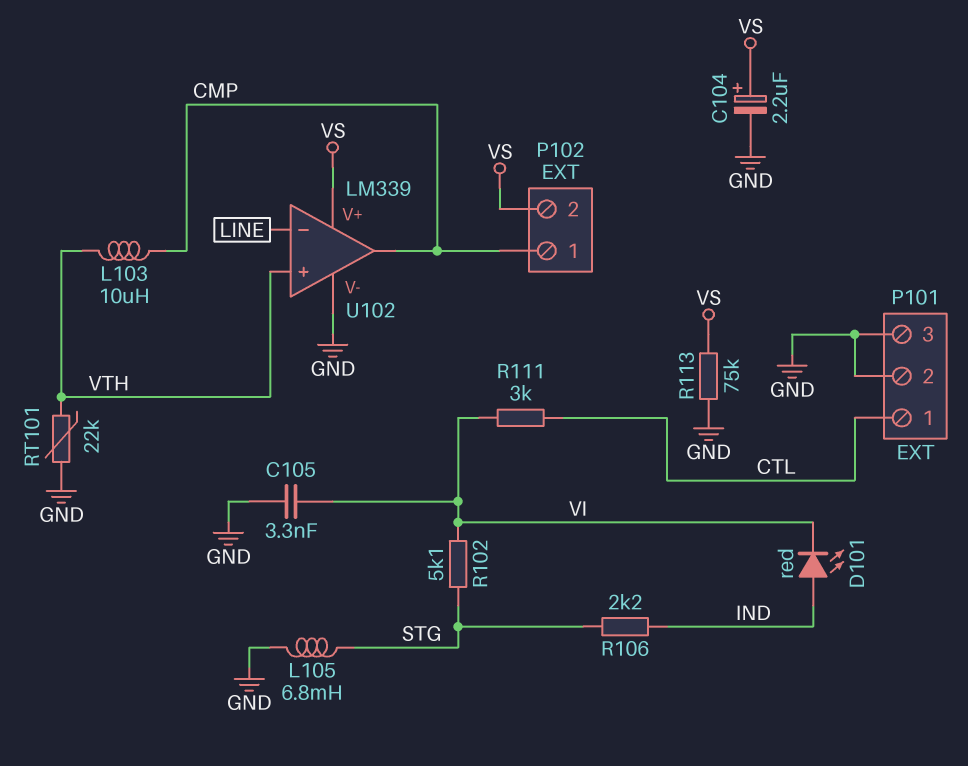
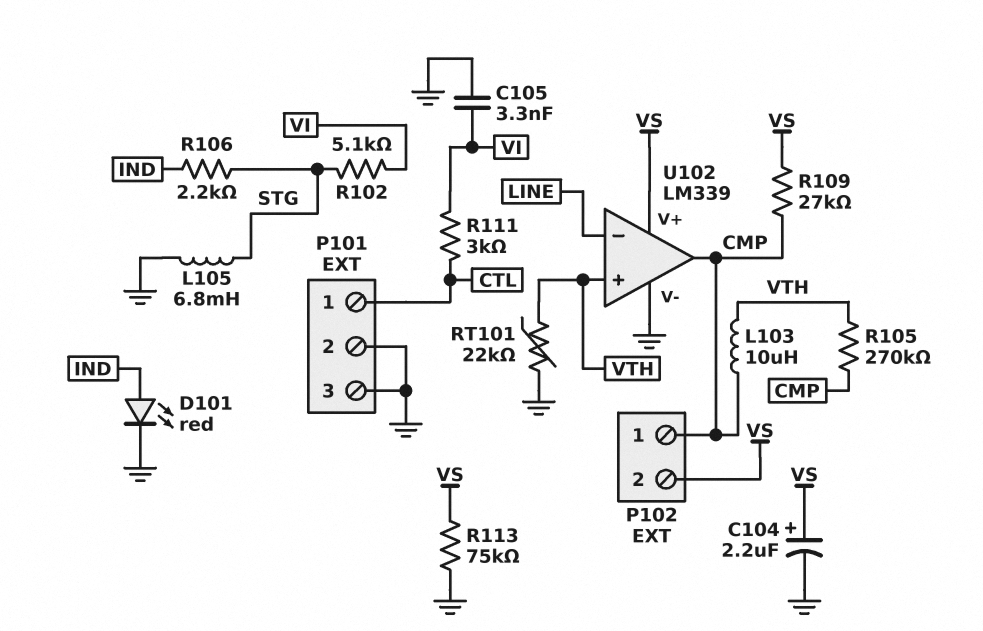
D101: LED red (A IND, K VI) -> LED red (A IND, K GND)
R105: none -> 270k (CMP, VTH)
R109: none -> 27k (CMP, VS)

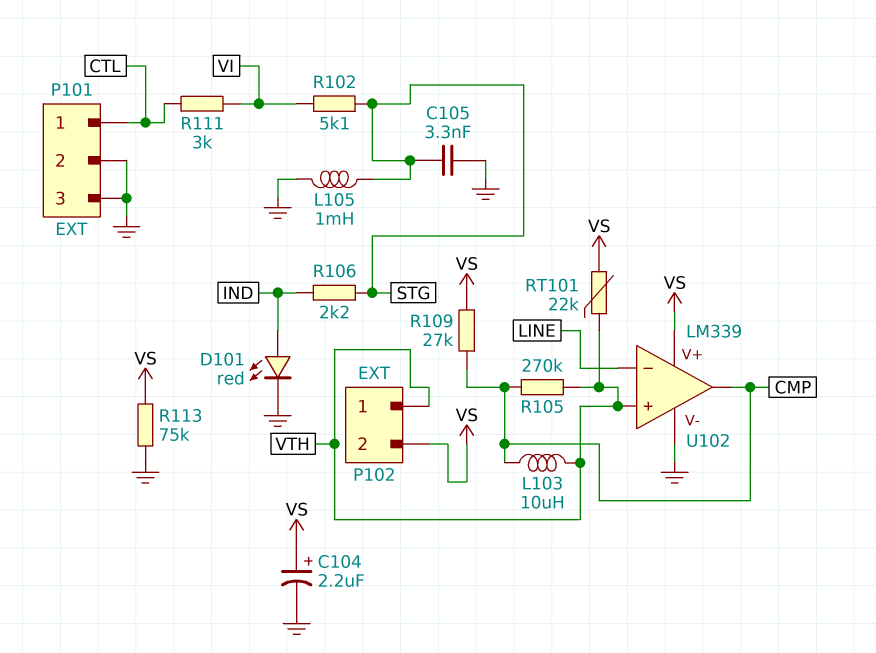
C105: 3.3nF (GND, VI) -> 3.3nF (GND, STG)
L105: 6.8mH (GND, STG) -> 1mH (GND, STG)
P102 pin 1: CMP -> VTH
RT101: 22k (GND, VTH) -> 22k (VS, VTH)

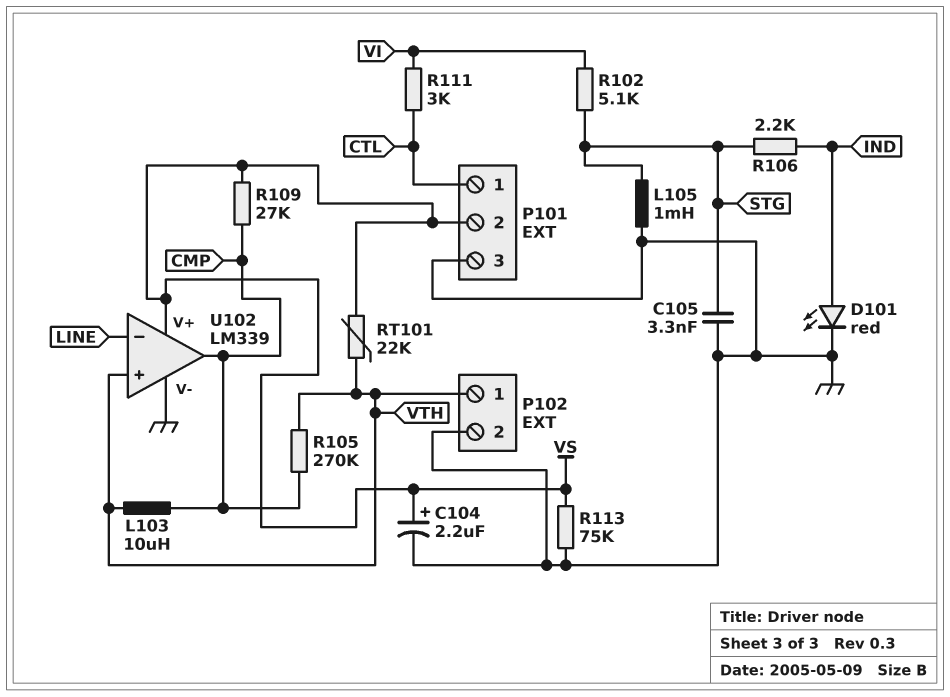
P101 pin 2: GND -> VS
P102 pin 2: VS -> GND

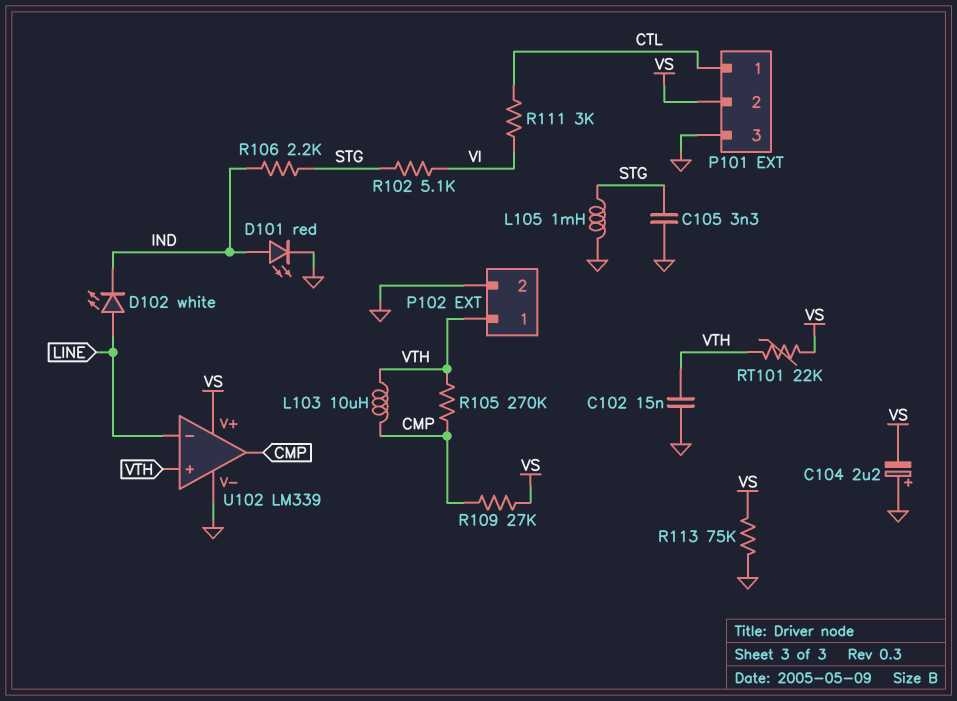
C102: none -> 15nF (GND, VTH)
C104: 2.2uF (plus VS, minus GND) -> 2.2uF (plus GND, minus VS)
D102: none -> LED white (A LINE, K IND)

